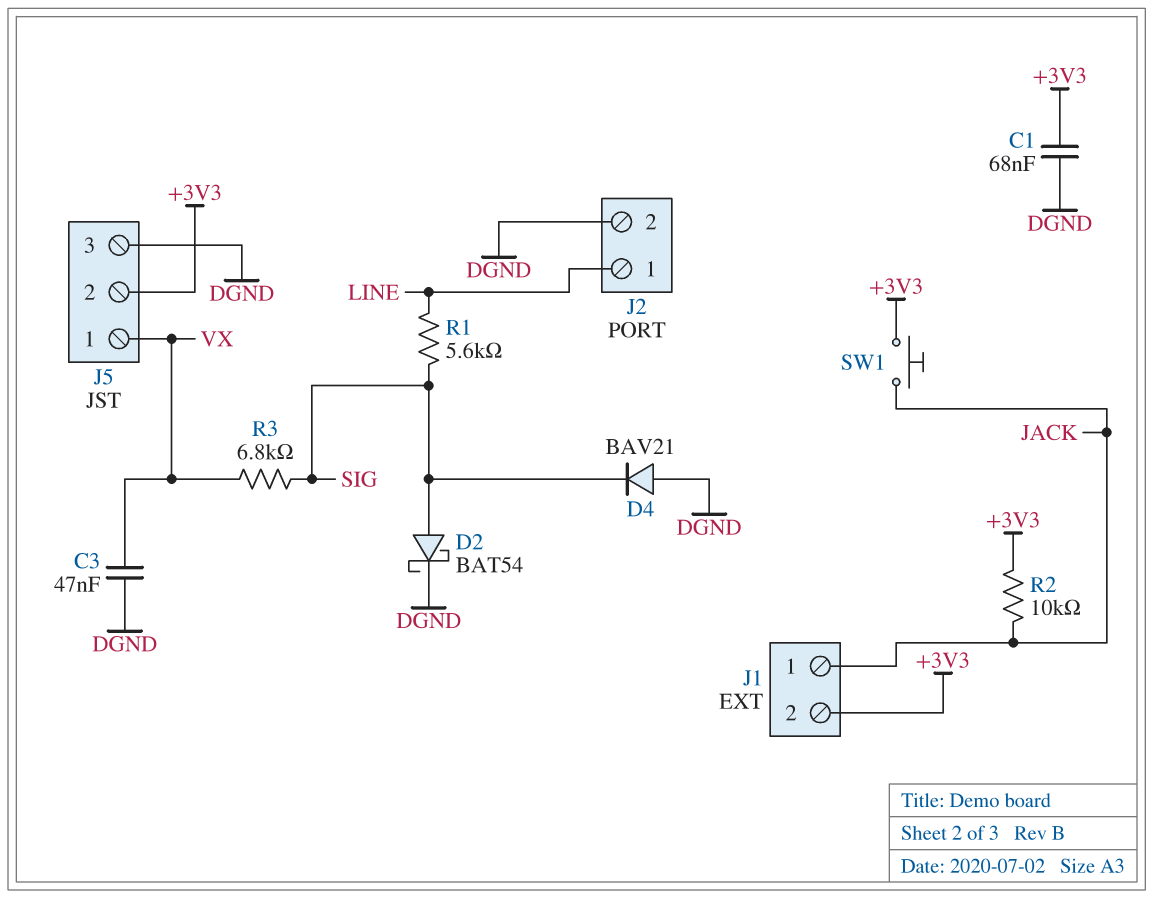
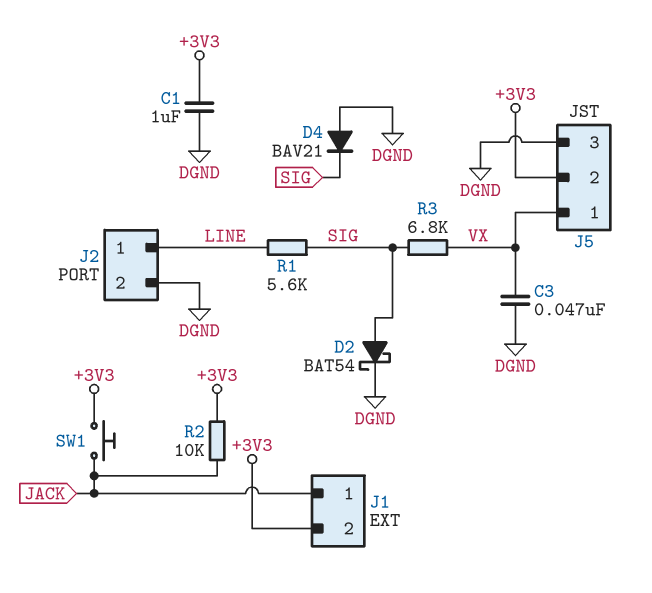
C1: 68nF (+3V3, DGND) -> 1uF (+3V3, DGND)

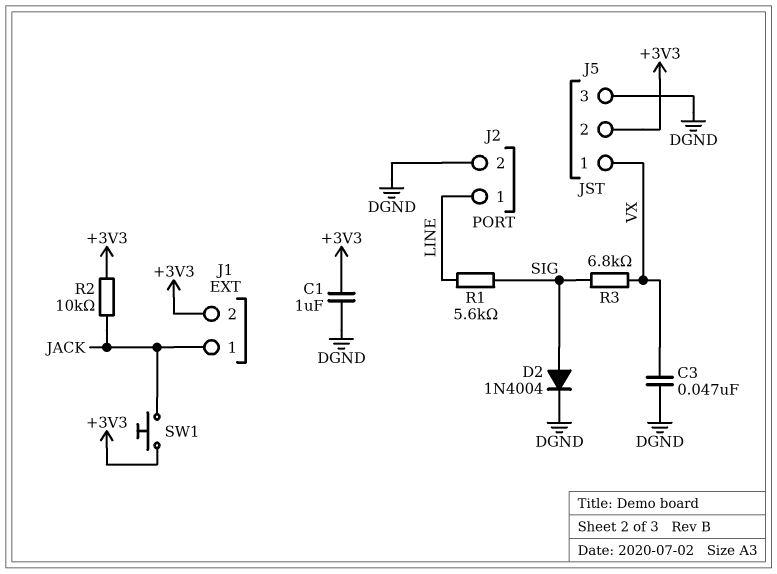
D2: schottky BAT54 (A SIG, K DGND) -> diode 1N4004 (A SIG, K DGND)
D4: diode BAV21 (A DGND, K SIG) -> none

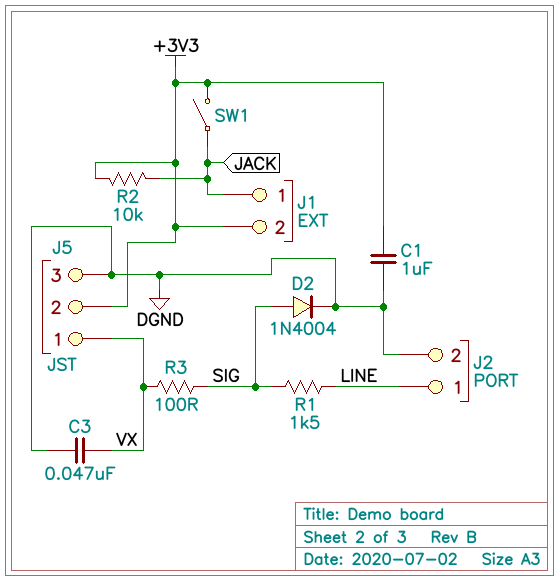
R1: 5.6k (LINE, SIG) -> 1.5k (LINE, SIG)
R3: 6.8k (SIG, VX) -> 100 (SIG, VX)
SW1: button (+3V3, JACK) -> switch (+3V3, JACK)

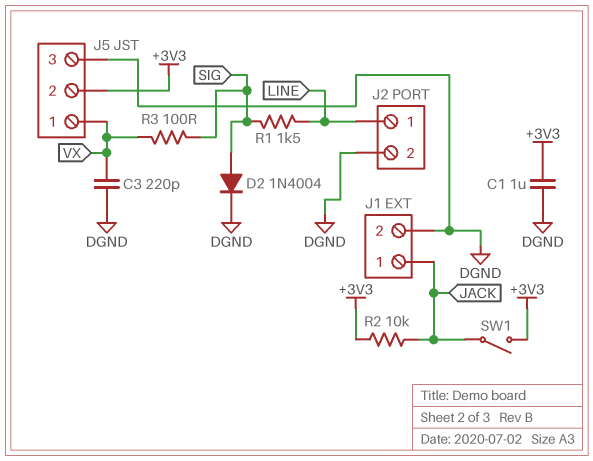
C3: 47nF (DGND, VX) -> 220pF (DGND, VX)
J1 pin 2: +3V3 -> DGND

